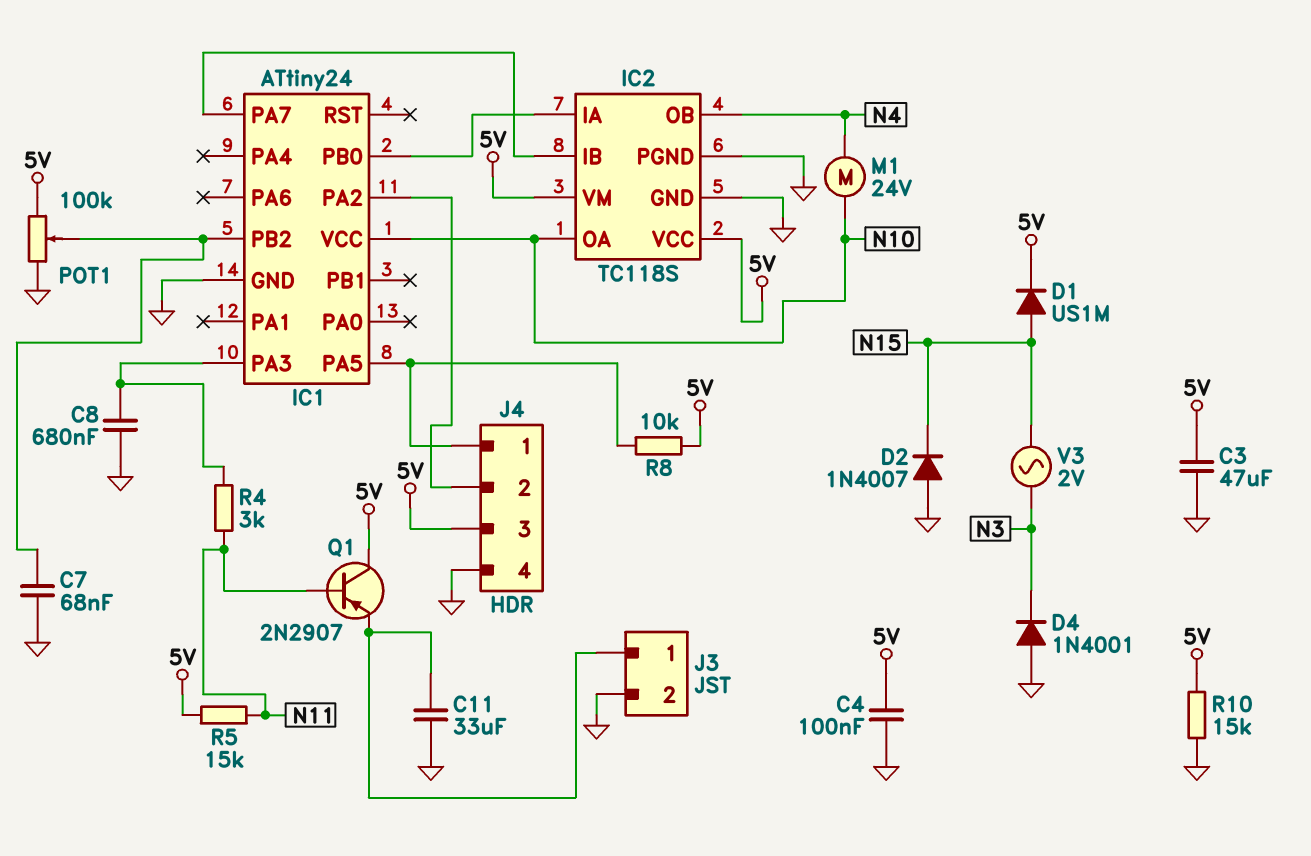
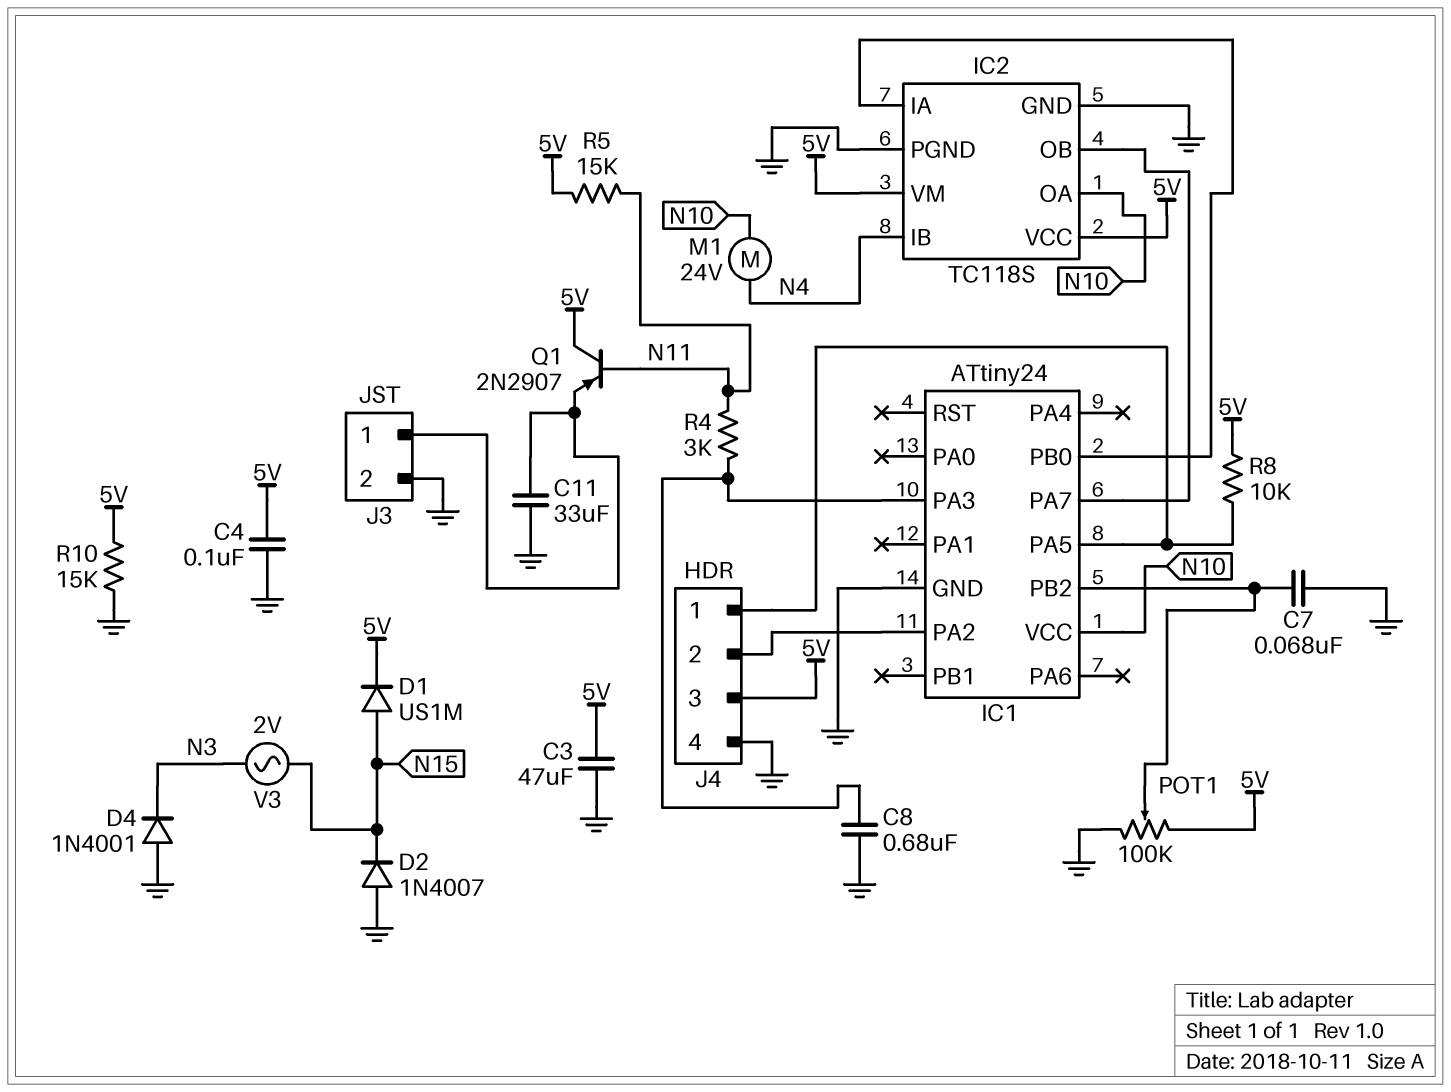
IC2 pin IB: IC1/PA7 -> N4
IC2 pin OB: N4 -> IC1/PA7

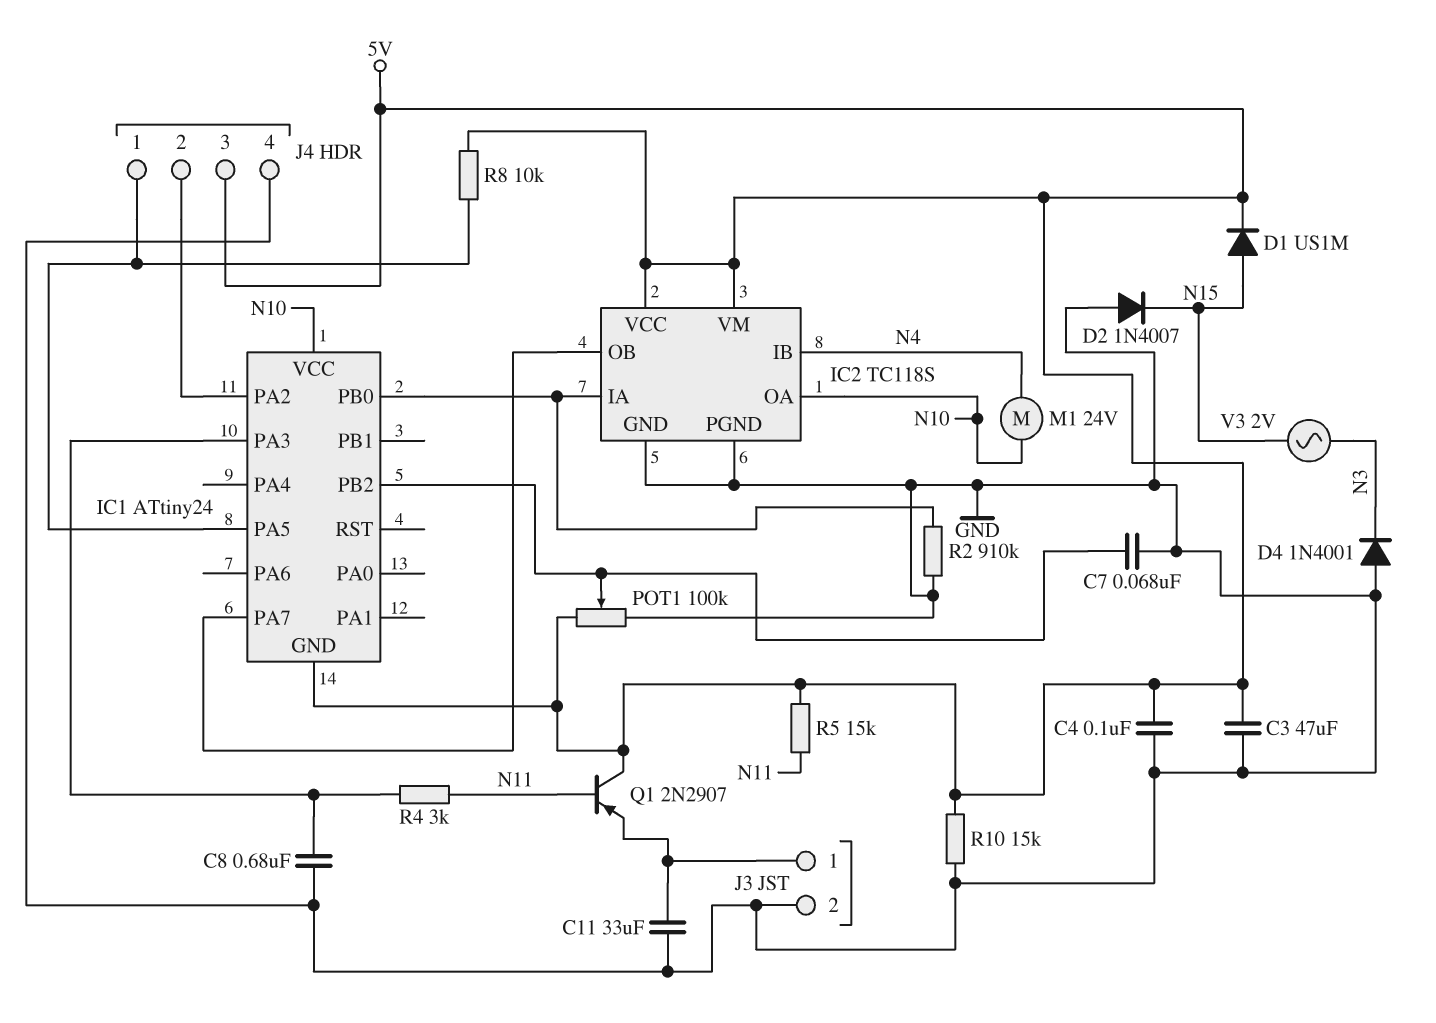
IC1 pin GND: GND -> 5V
R2: none -> 910k (GND, IC1/PB0)

